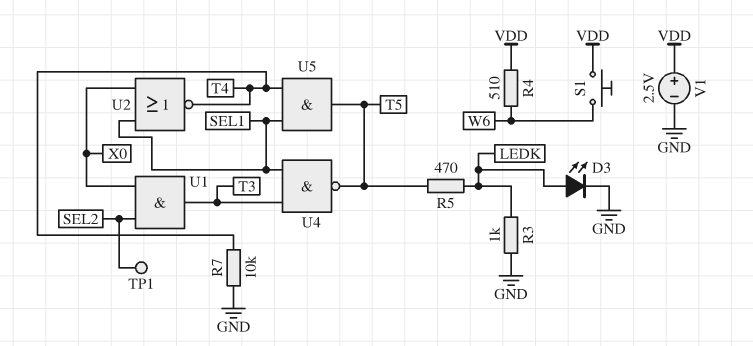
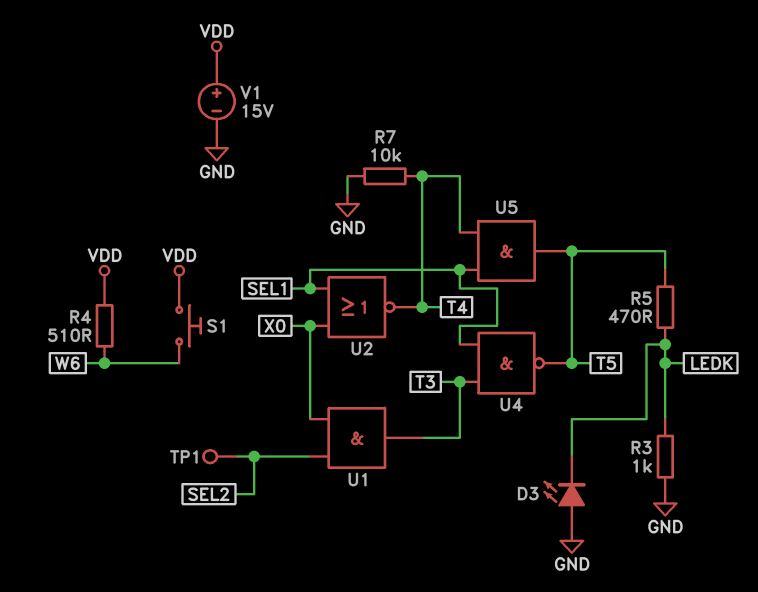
D3: LED (A LEDK, K GND) -> LED (A GND, K LEDK)
V1: 2.5V (plus VDD, minus GND) -> 15V (plus VDD, minus GND)

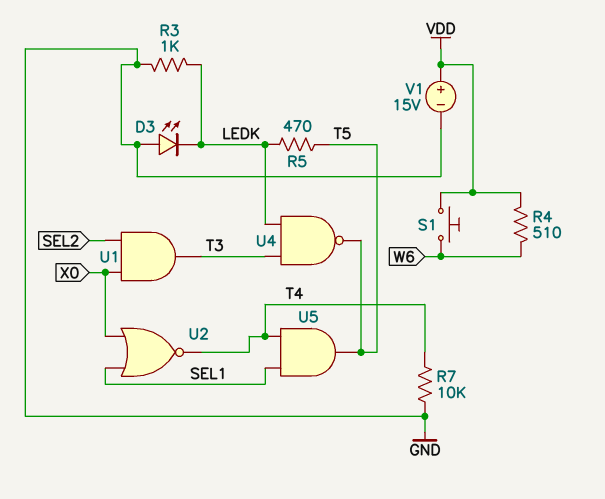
TP1: test point (SEL2) -> none
U4: NAND (in SEL1, in T3, out T5) -> NAND (in LEDK, in T3, out T5)

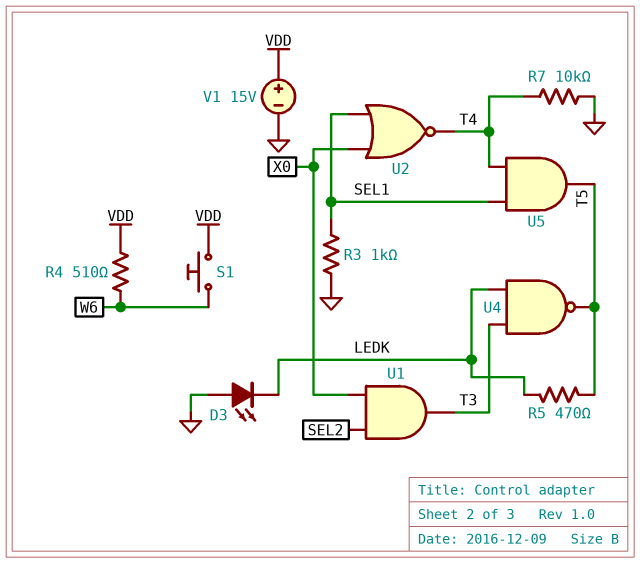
R3: 1k (GND, LEDK) -> 1k (GND, SEL1)

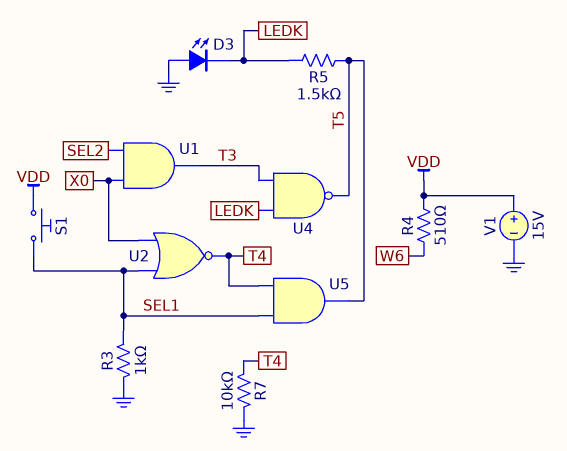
R5: 470 (LEDK, T5) -> 1.5k (LEDK, T5)
S1: button (VDD, W6) -> button (SEL1, VDD)

